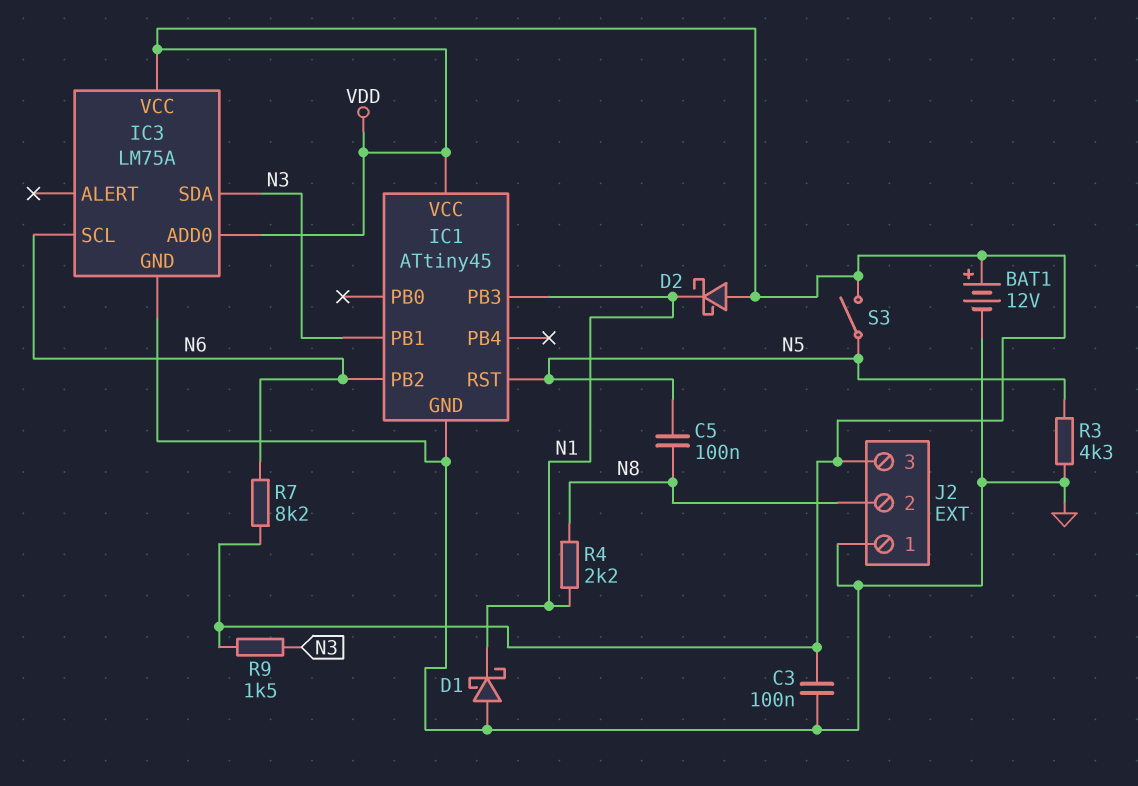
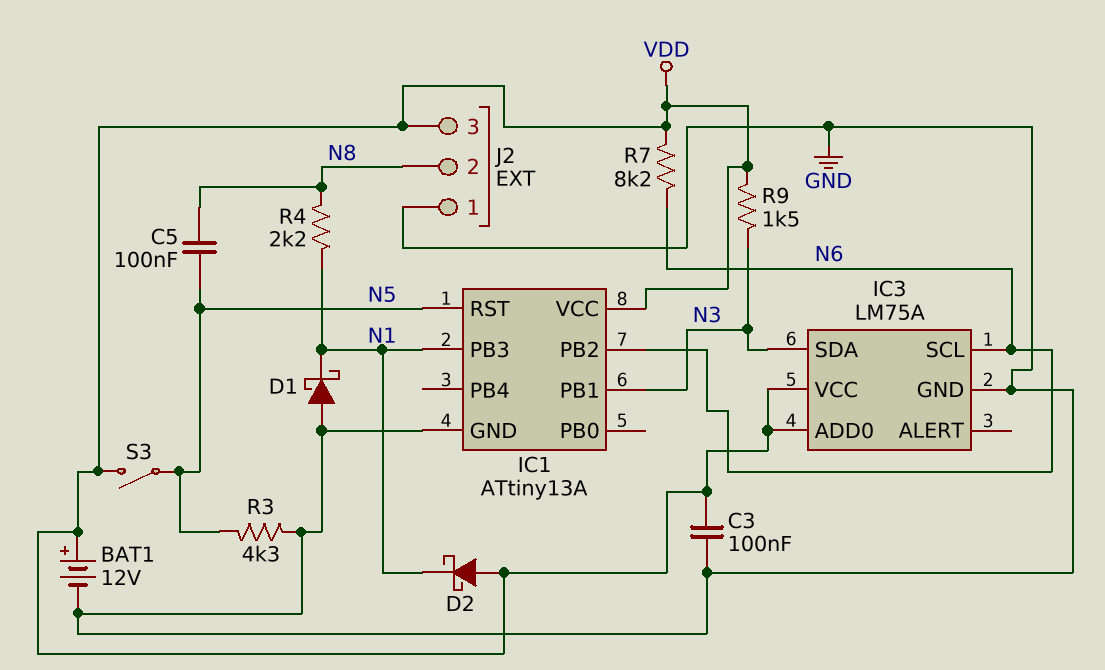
IC1: ATtiny45 -> ATtiny13A

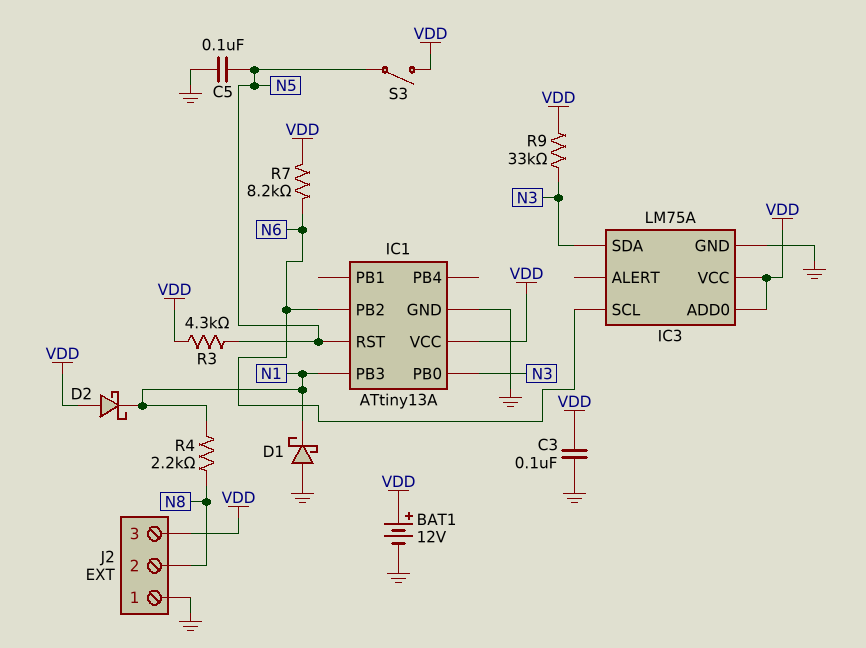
C5: 100nF (N5, N8) -> 100nF (GND, N5)
IC1 pin PB0: none -> N3
IC1 pin PB1: N3 -> none
R3: 4.3k (GND, N5) -> 4.3k (N5, VDD)
R9: 1.5k (N3, VDD) -> 33k (N3, VDD)

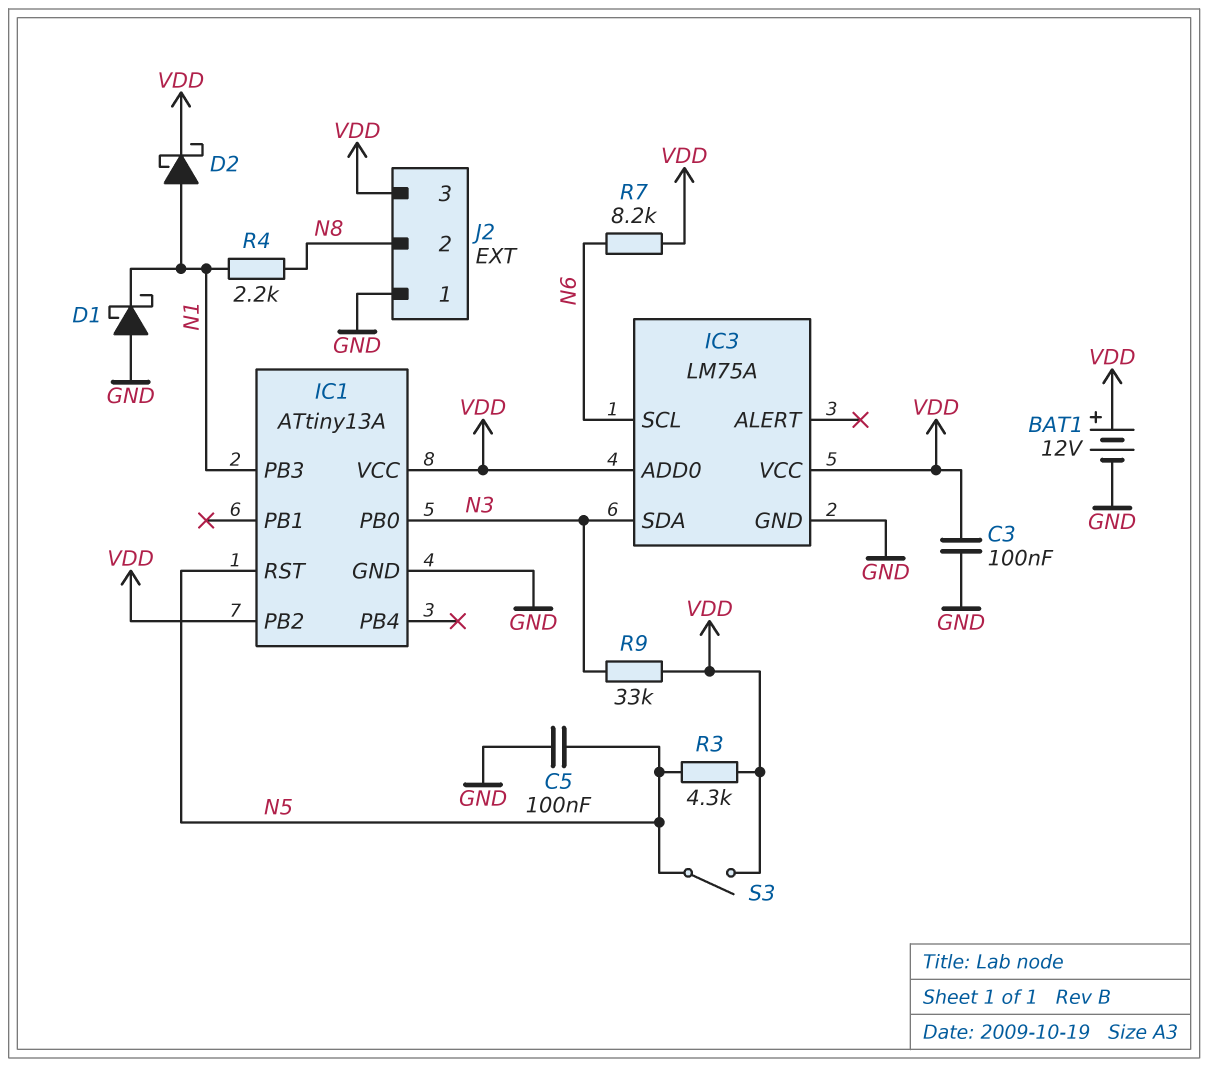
D2: schottky (A VDD, K N1) -> schottky (A N1, K VDD)
IC1 pin PB2: N6 -> VDD

